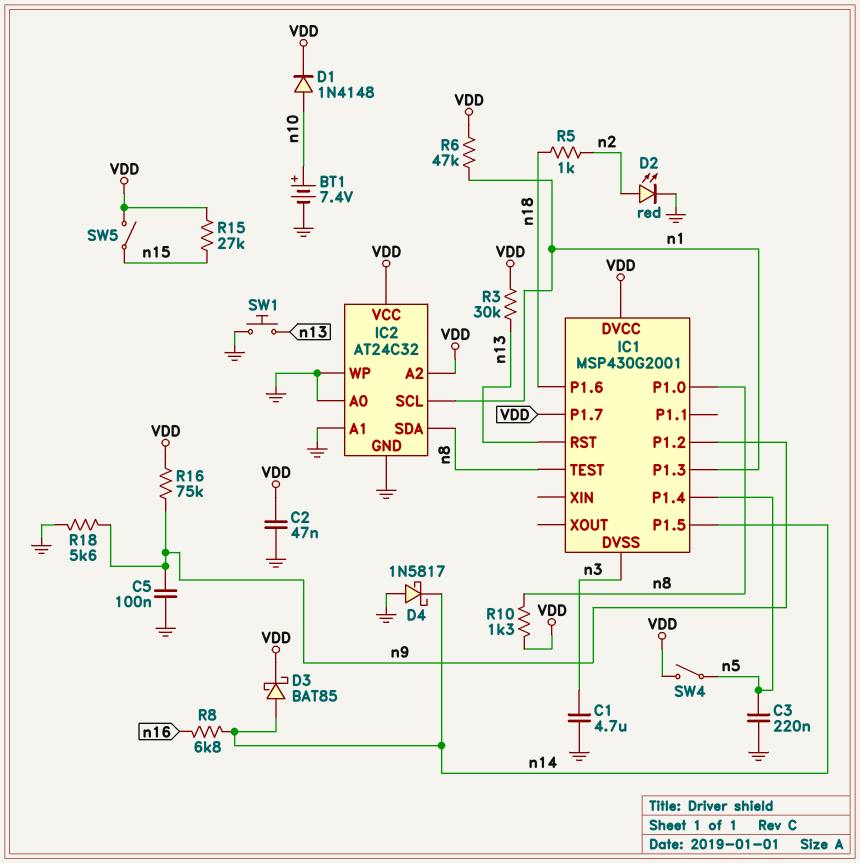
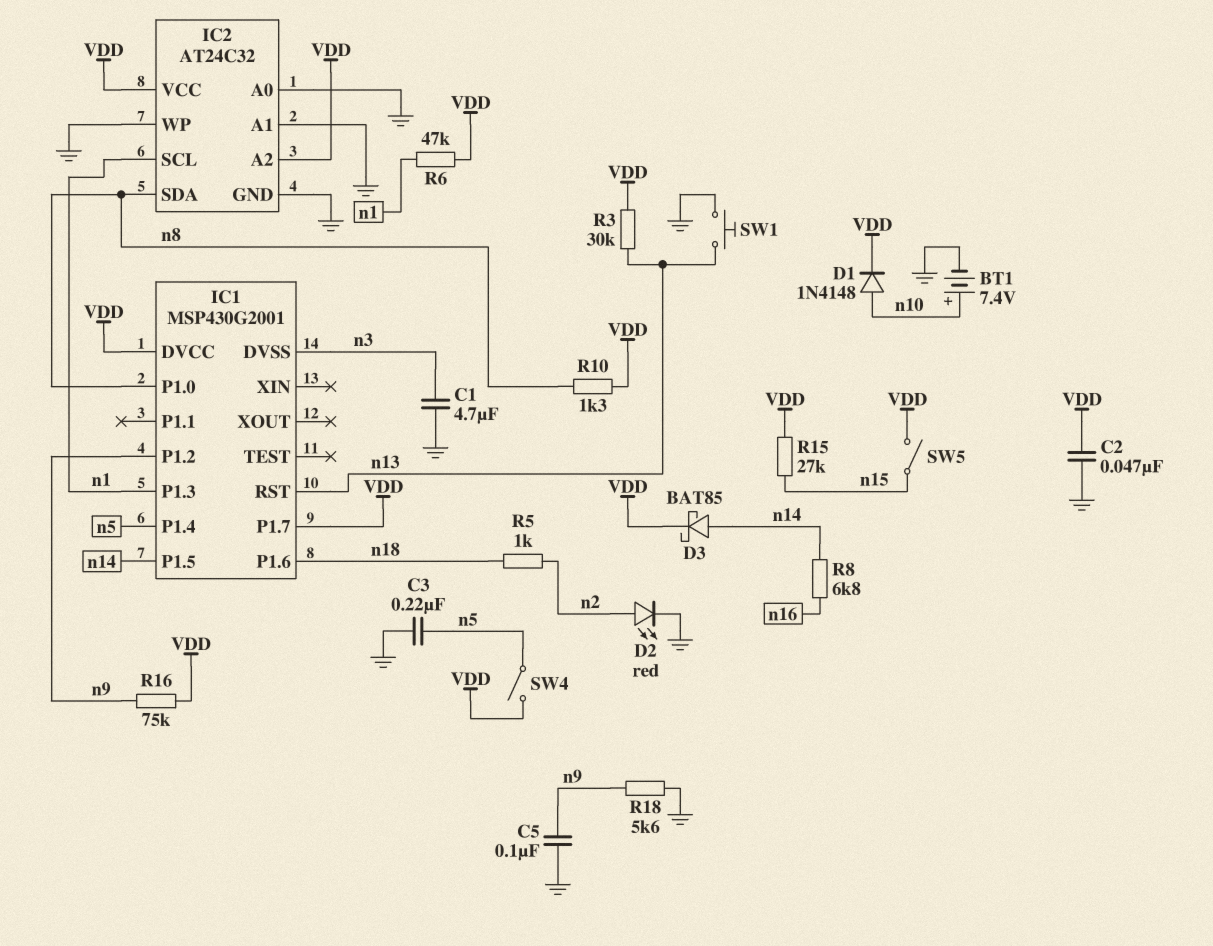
D4: schottky 1N5817 (A GND, K n14) -> none
IC1 pin TEST: n8 -> none

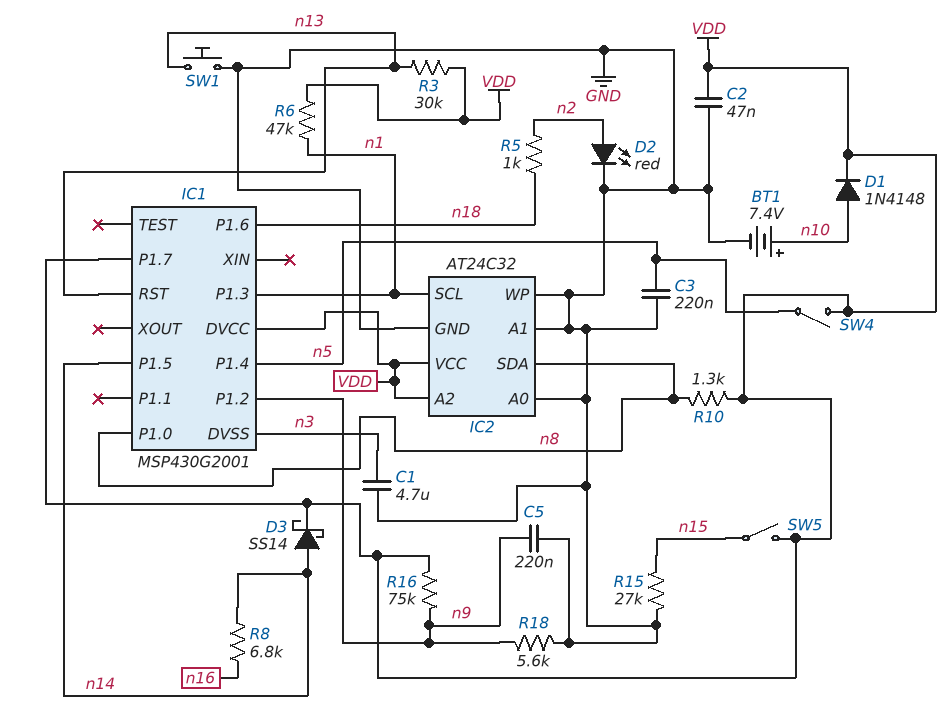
C5: 100nF (GND, n9) -> 220nF (GND, n9)
D3: schottky BAT85 (A n14, K VDD) -> schottky SS14 (A n14, K VDD)
R15: 27k (VDD, n15) -> 27k (GND, n15)

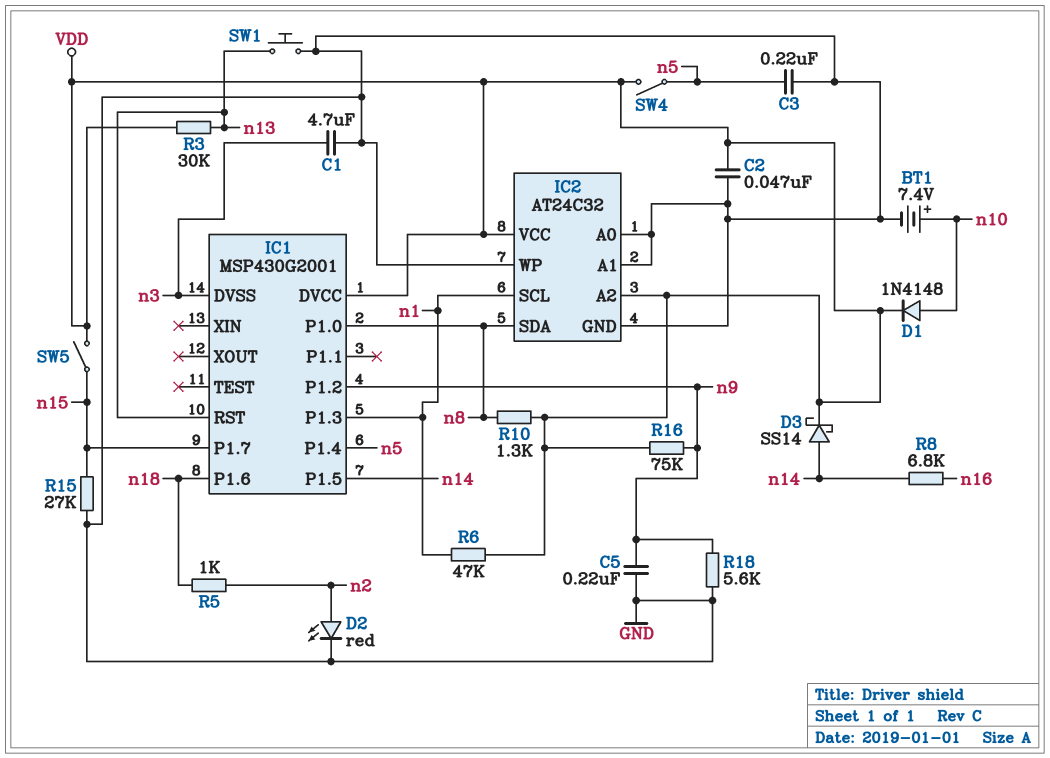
IC1 pin P1.7: VDD -> n15

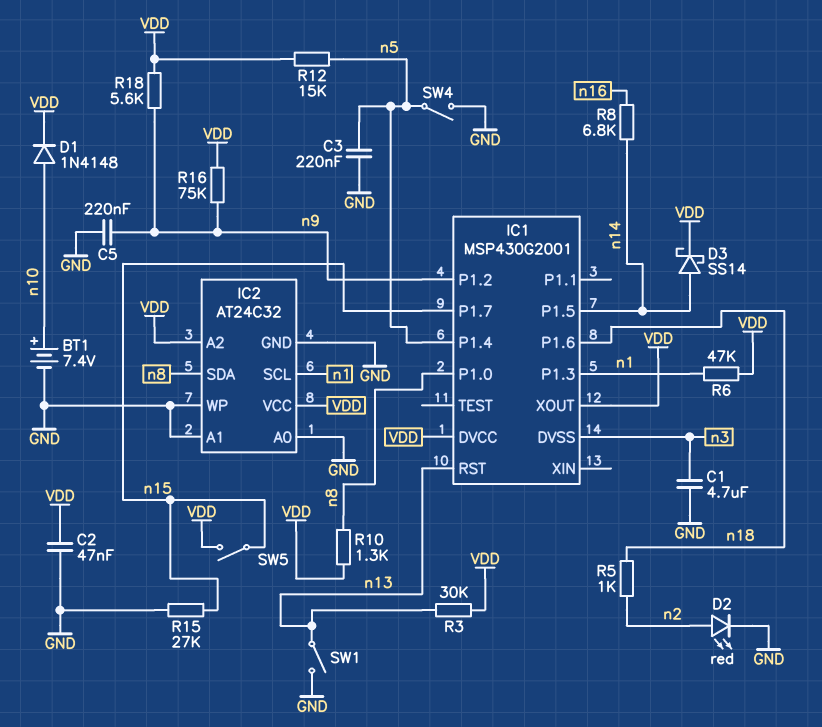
IC1 pin XOUT: none -> VDD
R12: none -> 15k (VDD, n5)
R18: 5.6k (GND, n9) -> 5.6k (VDD, n9)
SW1: button (GND, n13) -> switch (GND, n13)
SW4: switch (VDD, n5) -> switch (GND, n5)

